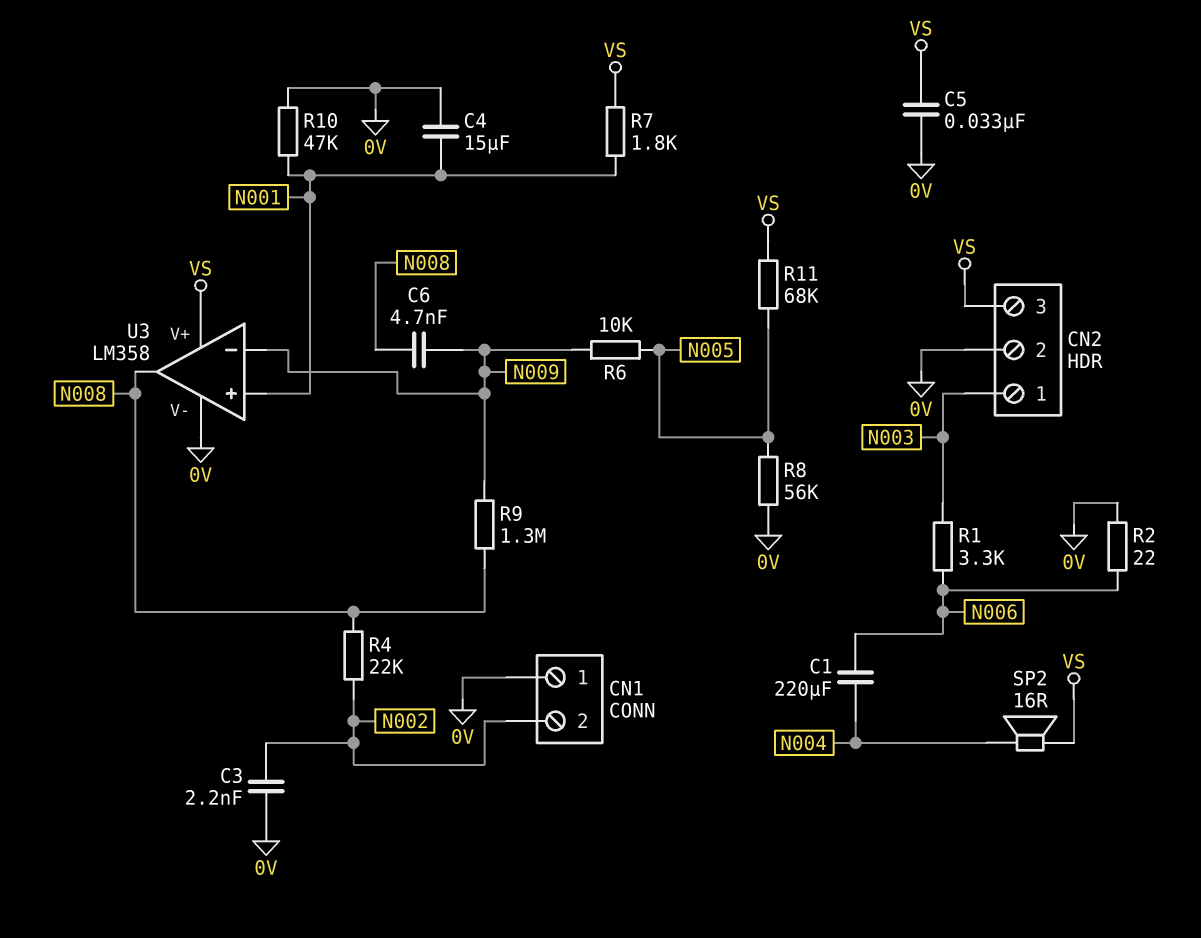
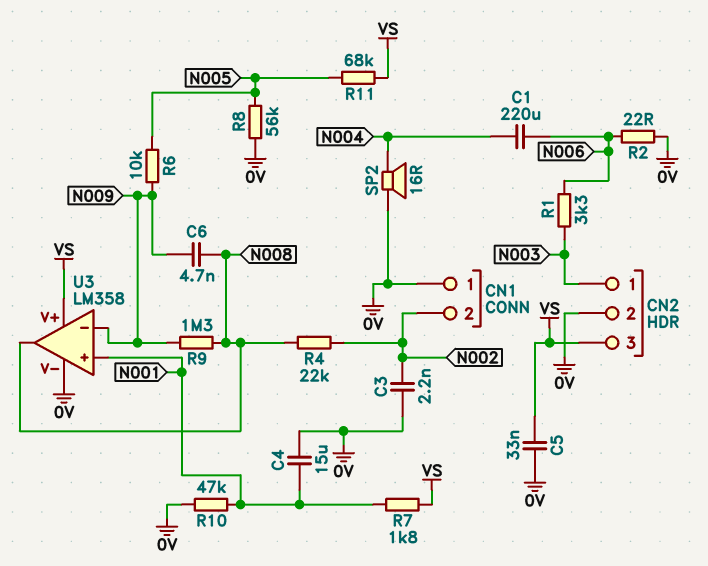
SP2: speaker 16R (N004, VS) -> speaker 16R (0V, N004)

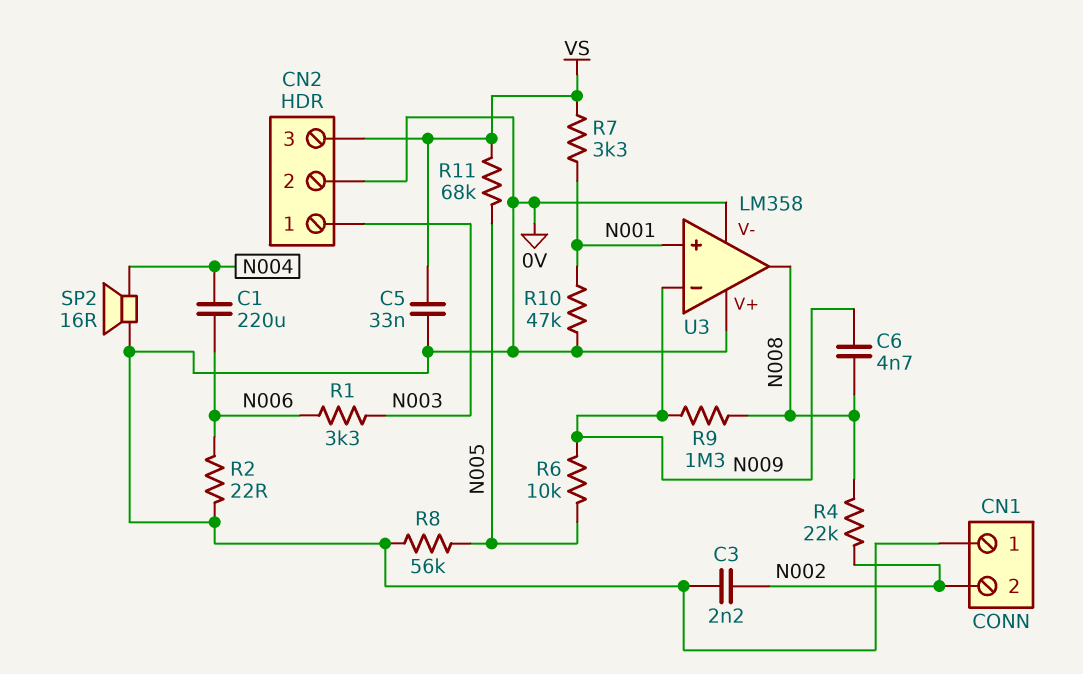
C4: 15uF (0V, N001) -> none
R7: 1.8k (N001, VS) -> 3.3k (N001, VS)
U3 pin V+: VS -> 0V

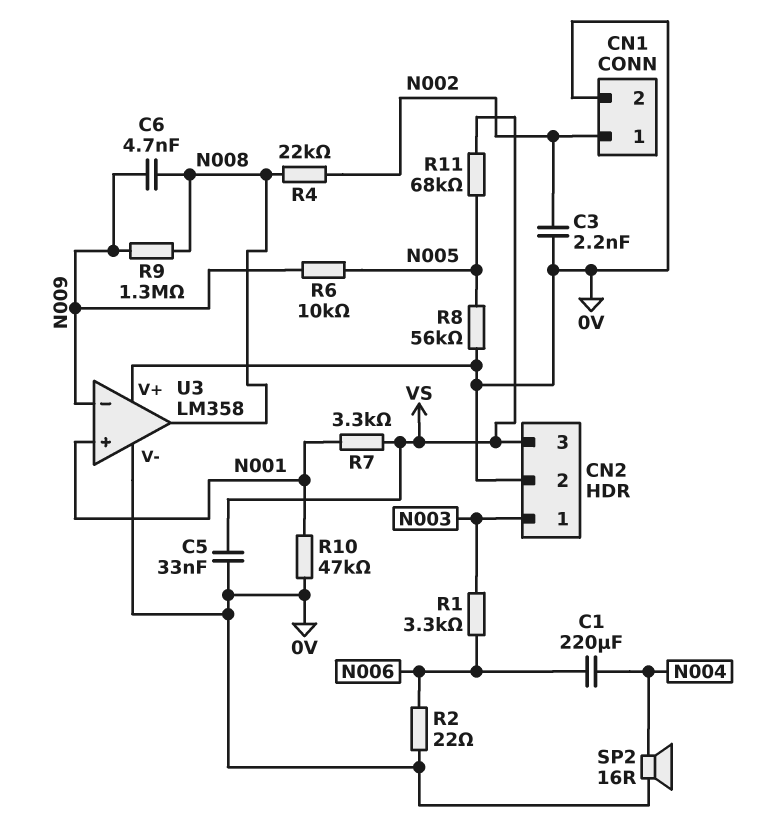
CN1 pin 1: 0V -> N002
CN1 pin 2: N002 -> 0V

